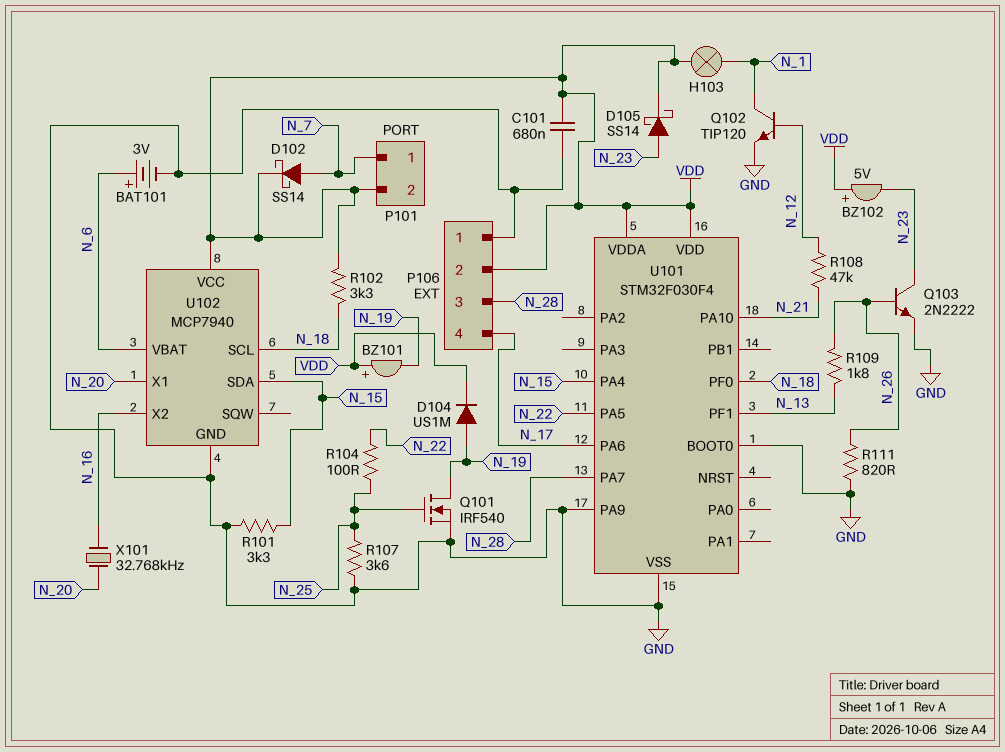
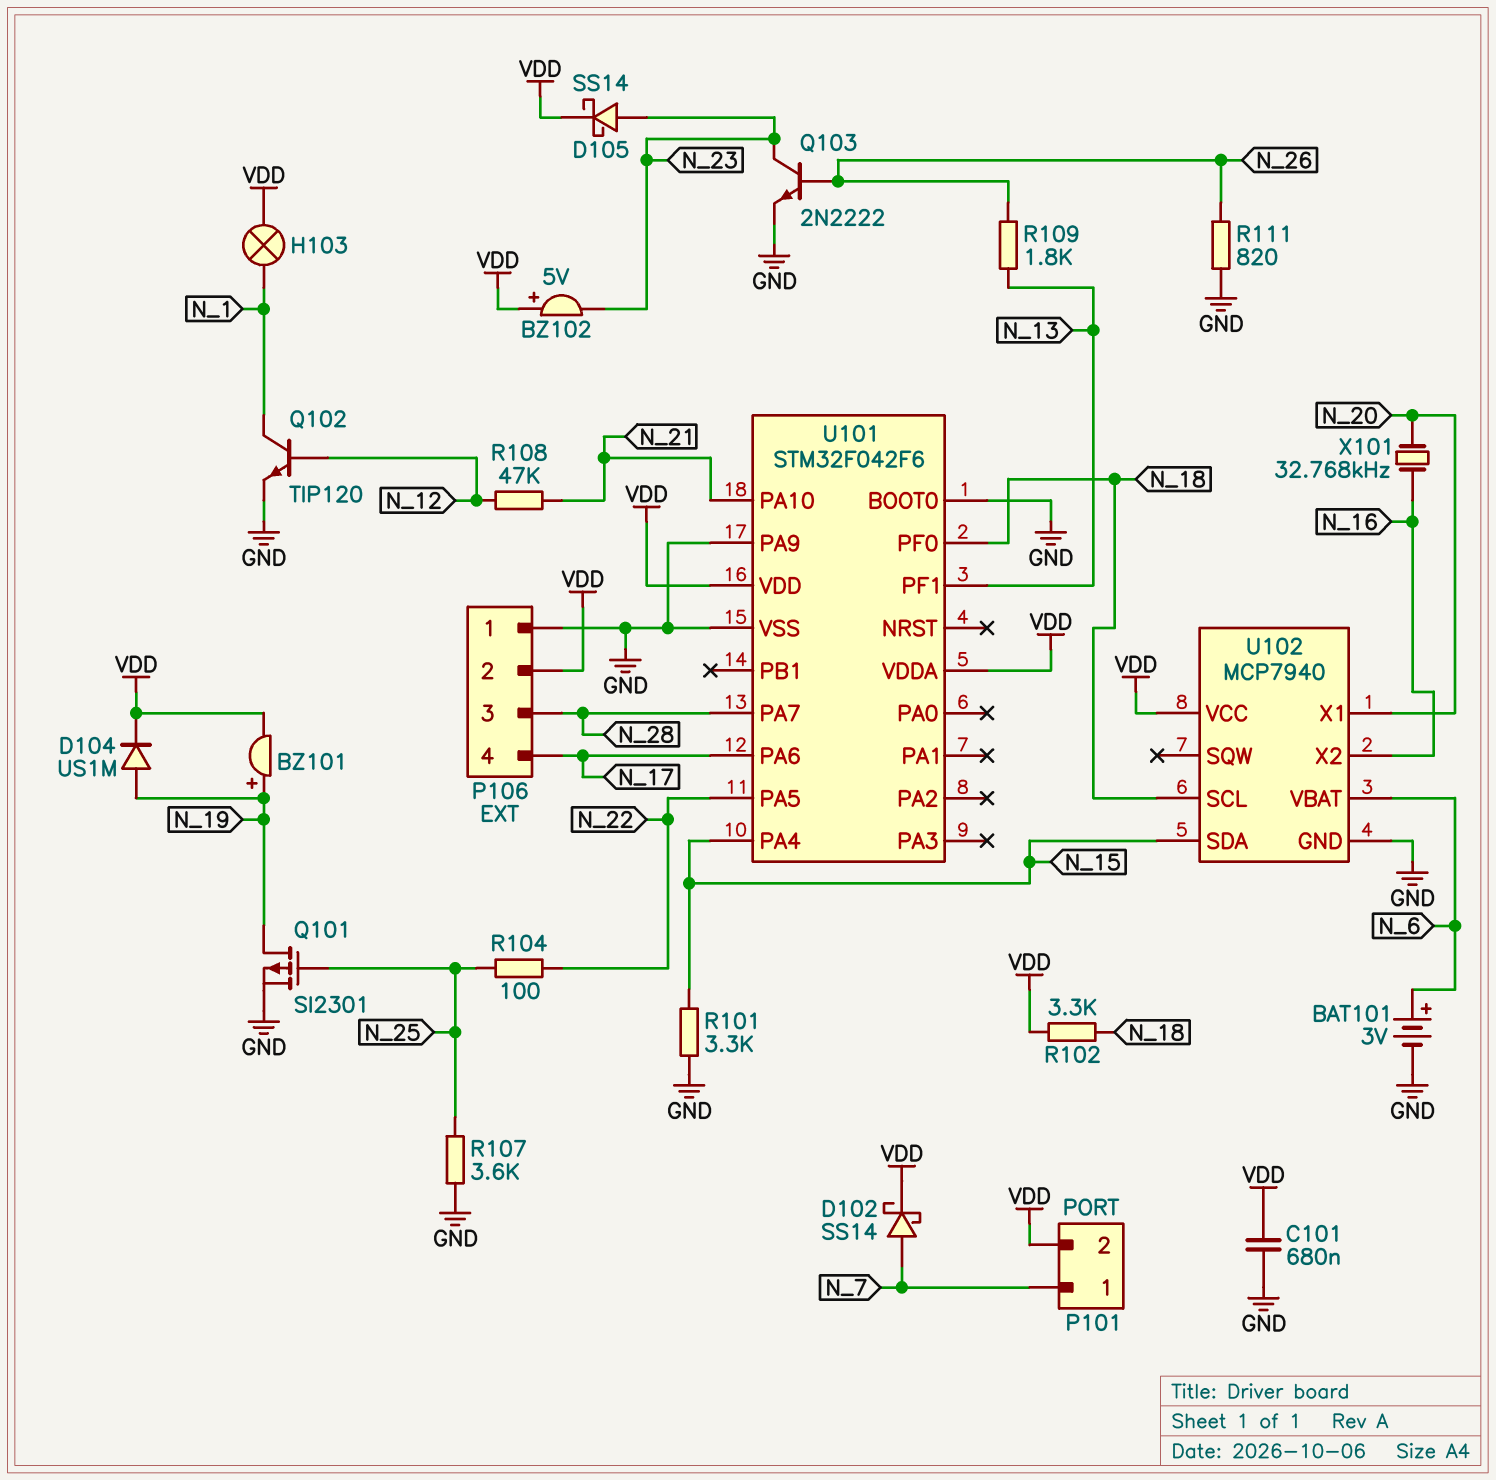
BZ101: buzzer (plus VDD, minus N_19) -> buzzer (plus N_19, minus VDD)
Q101: NMOS IRF540 (G N_25, D N_19, S GND) -> PMOS SI2301 (G N_25, D N_19, S GND)
U101: STM32F030F4 -> STM32F042F6

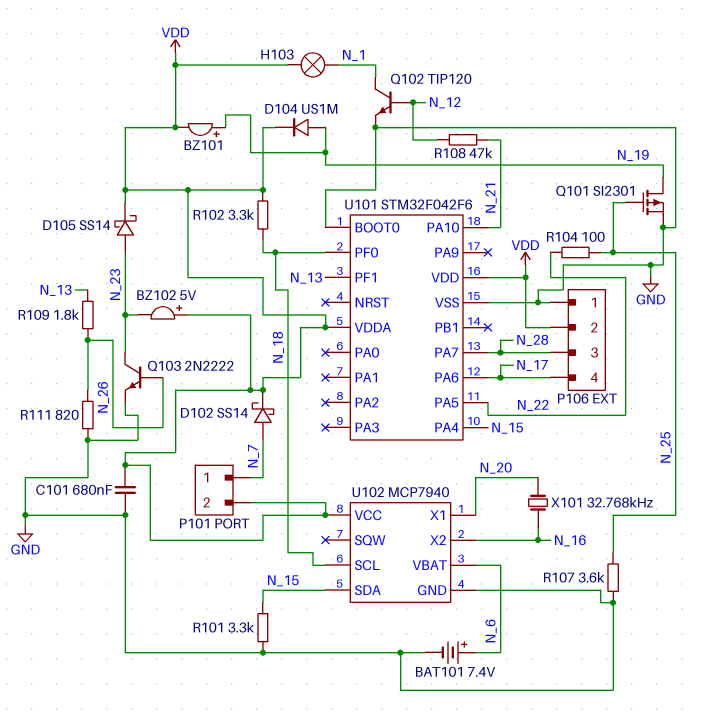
BAT101: 3V (plus N_6, minus GND) -> 7.4V (plus N_6, minus GND)
U101 pin PA9: GND -> none

